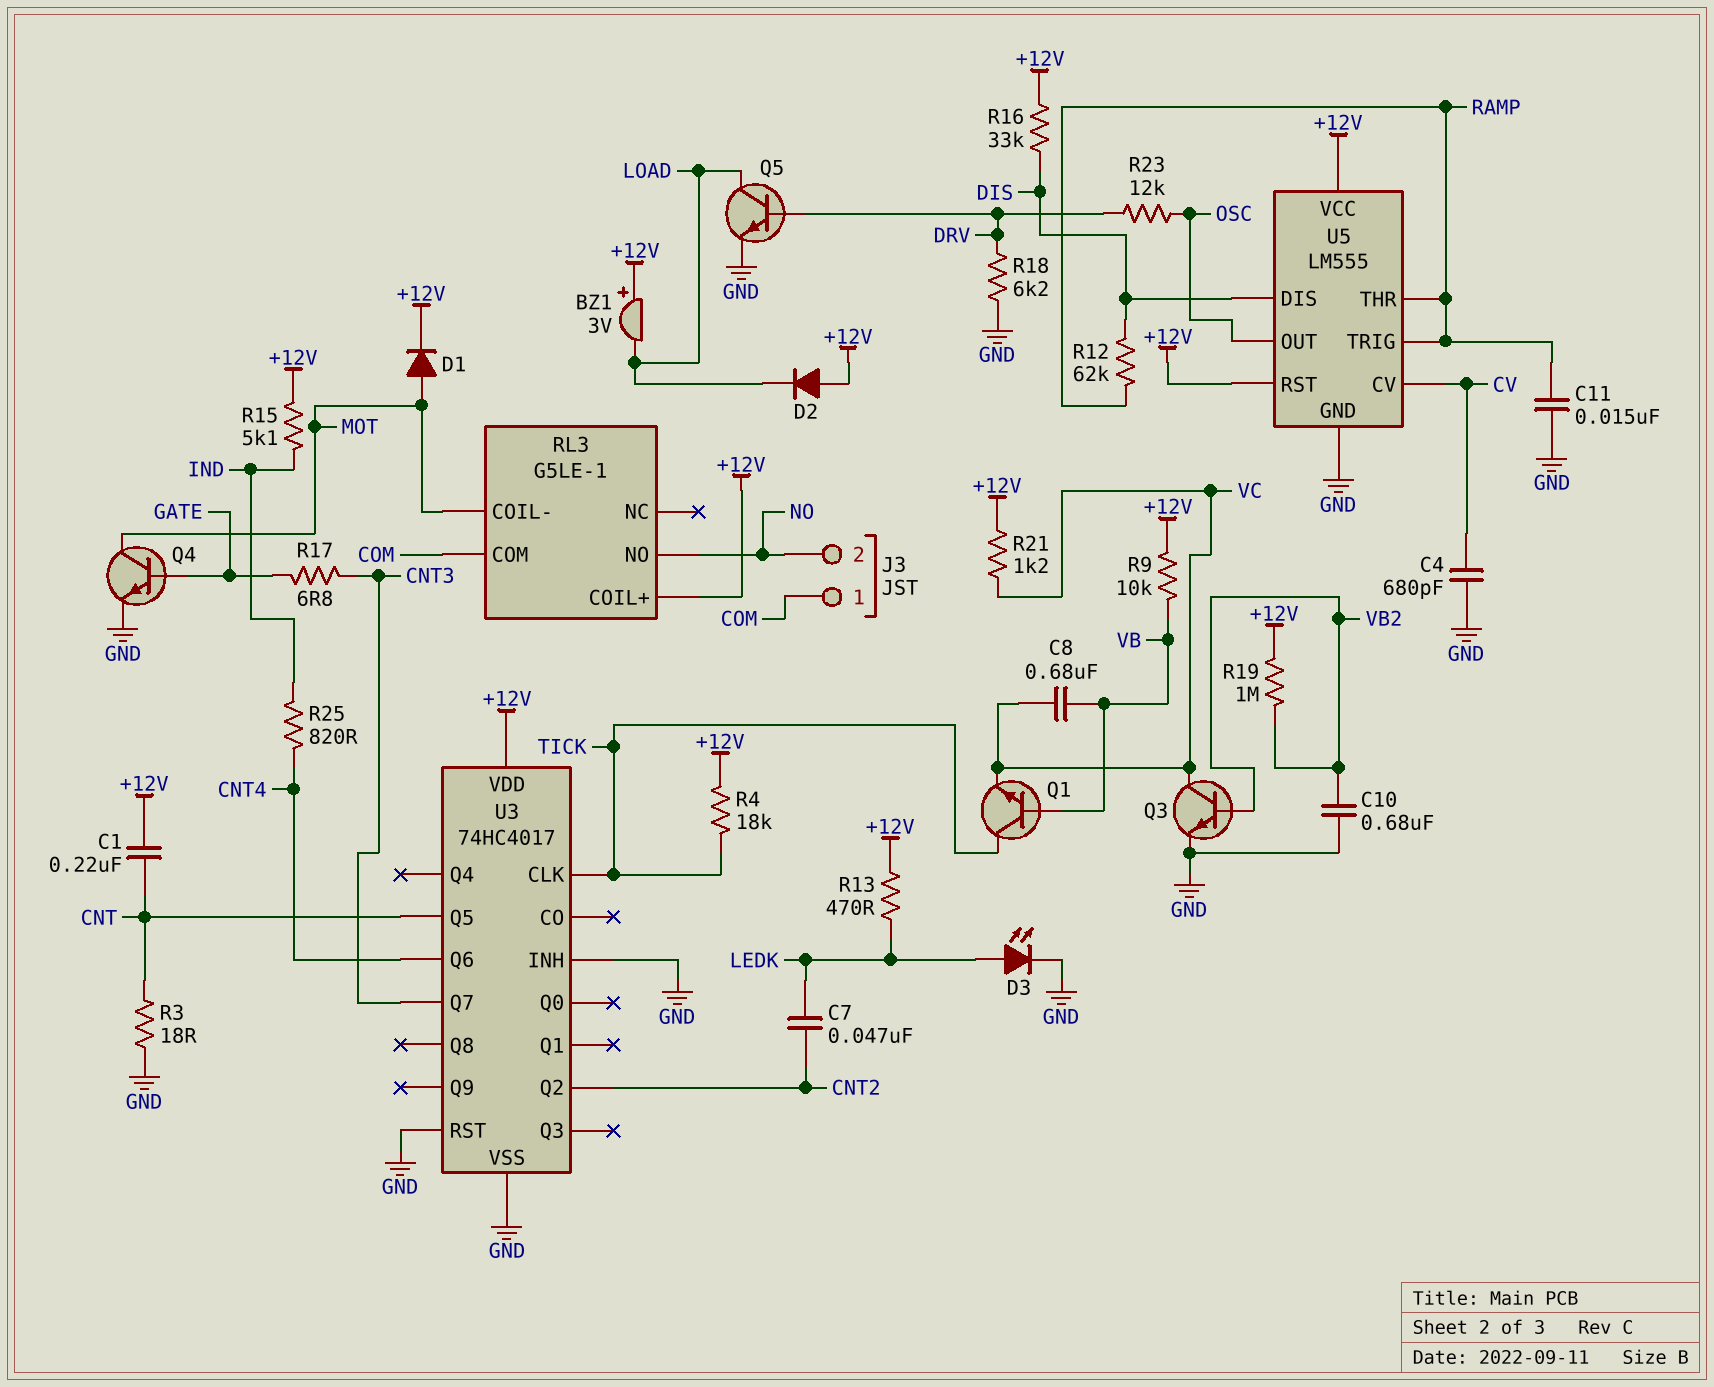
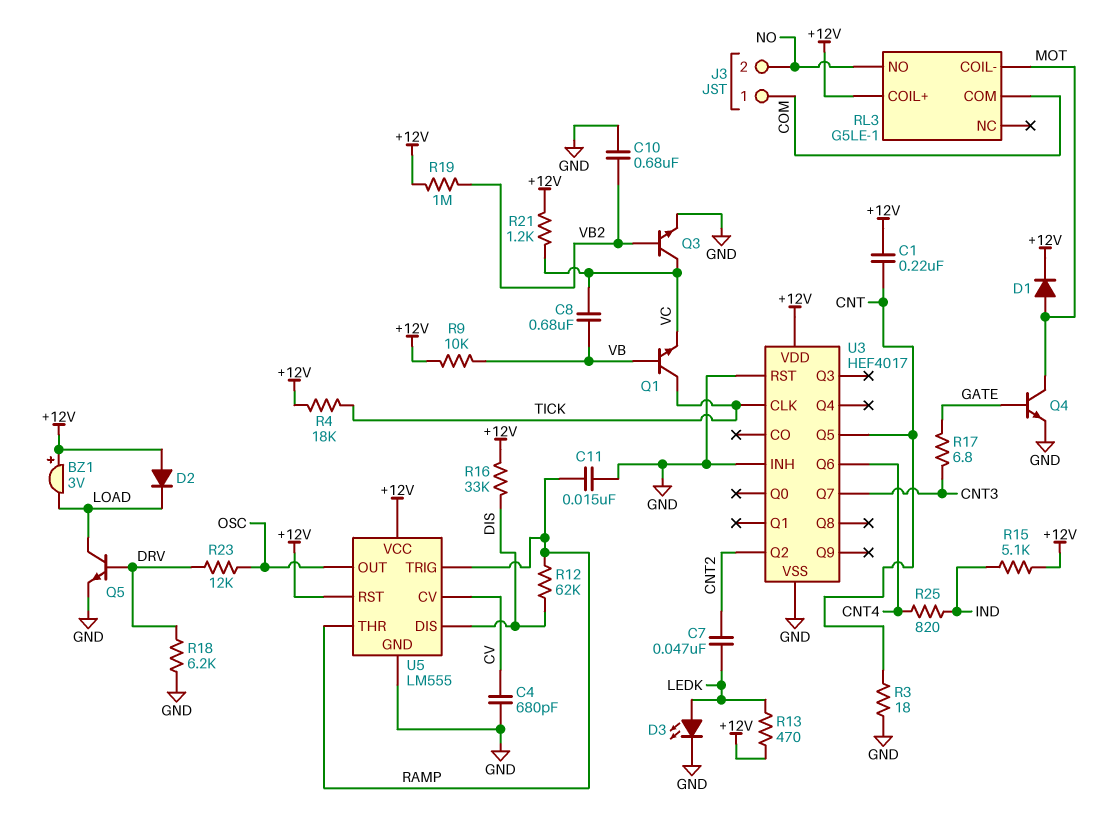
U3: 74HC4017 -> HEF4017

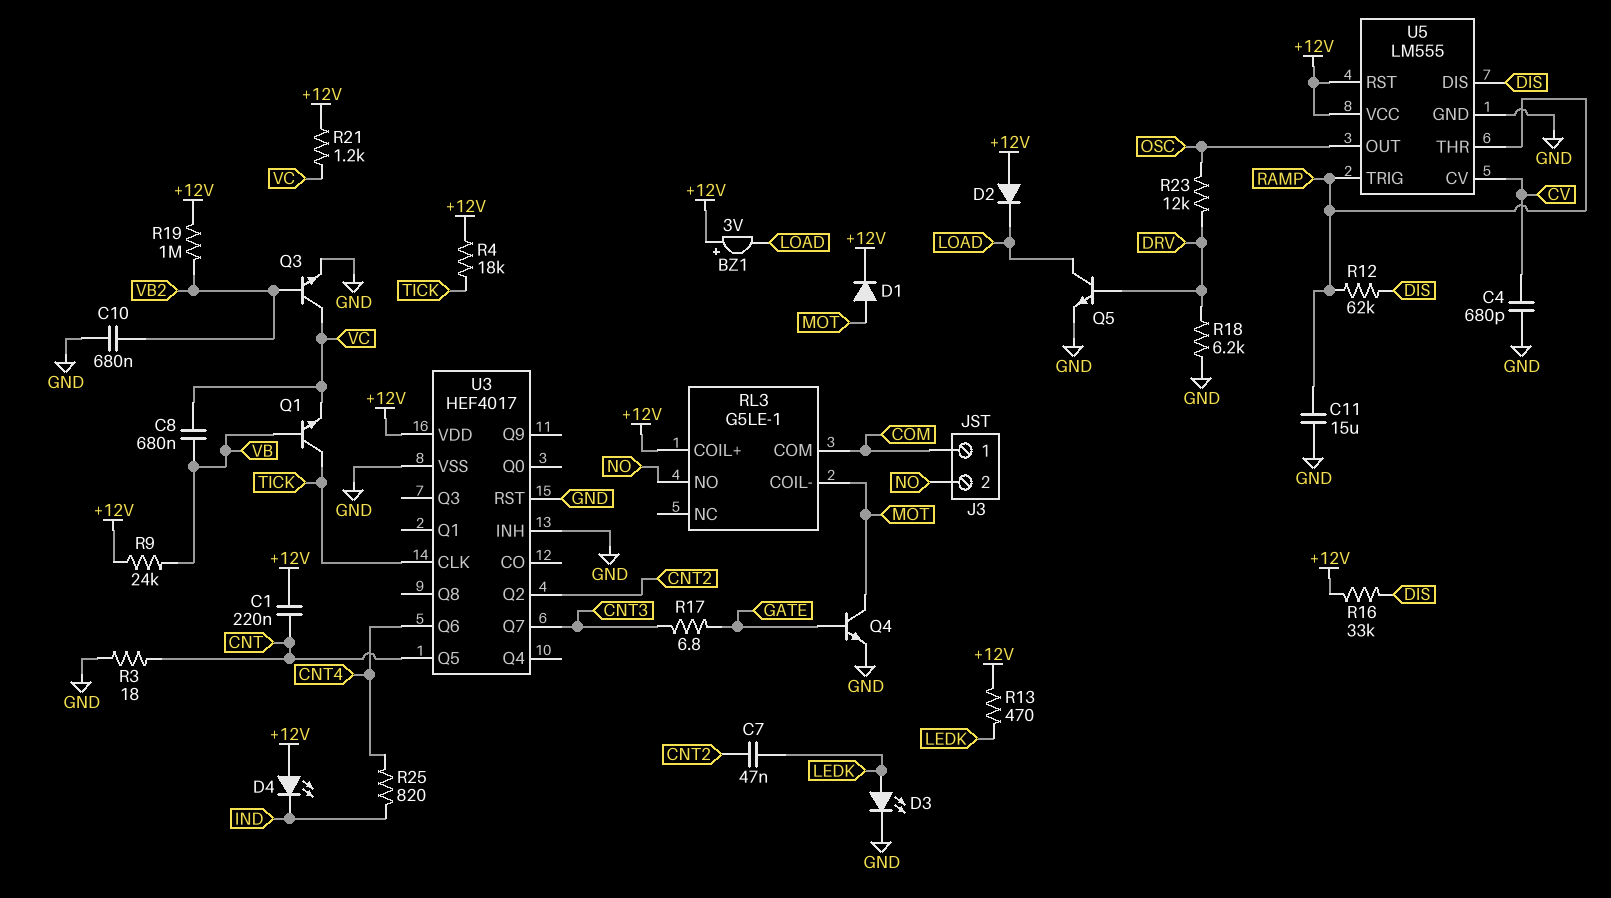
C11: 15nF (GND, RAMP) -> 15uF (GND, RAMP)
D4: none -> LED (A +12V, K IND)
R9: 10k (+12V, VB) -> 24k (+12V, VB)
R15: 5.1k (+12V, IND) -> none

